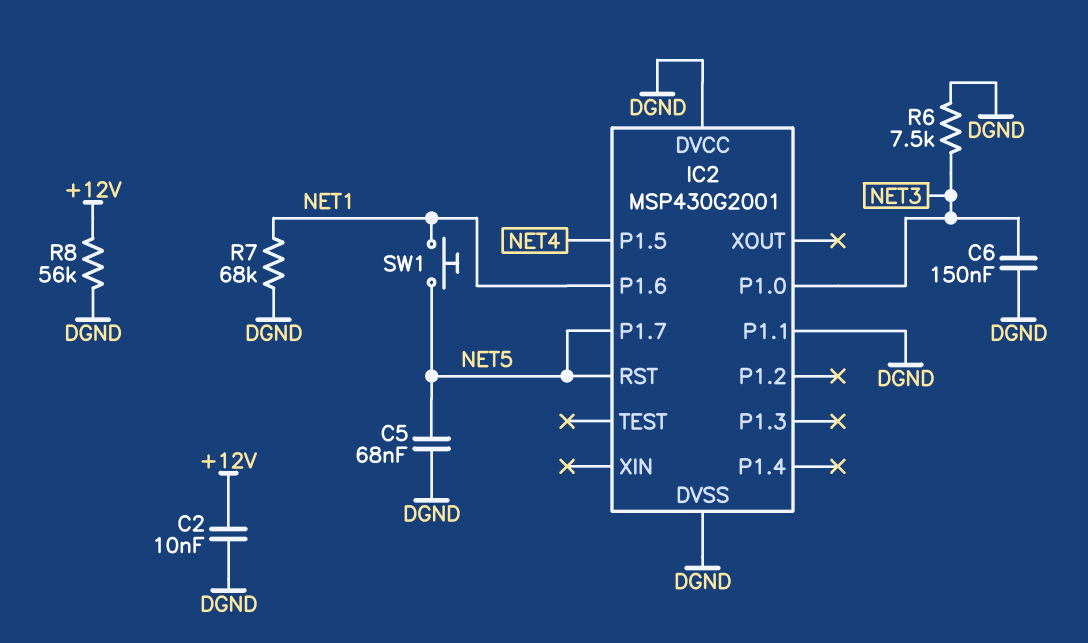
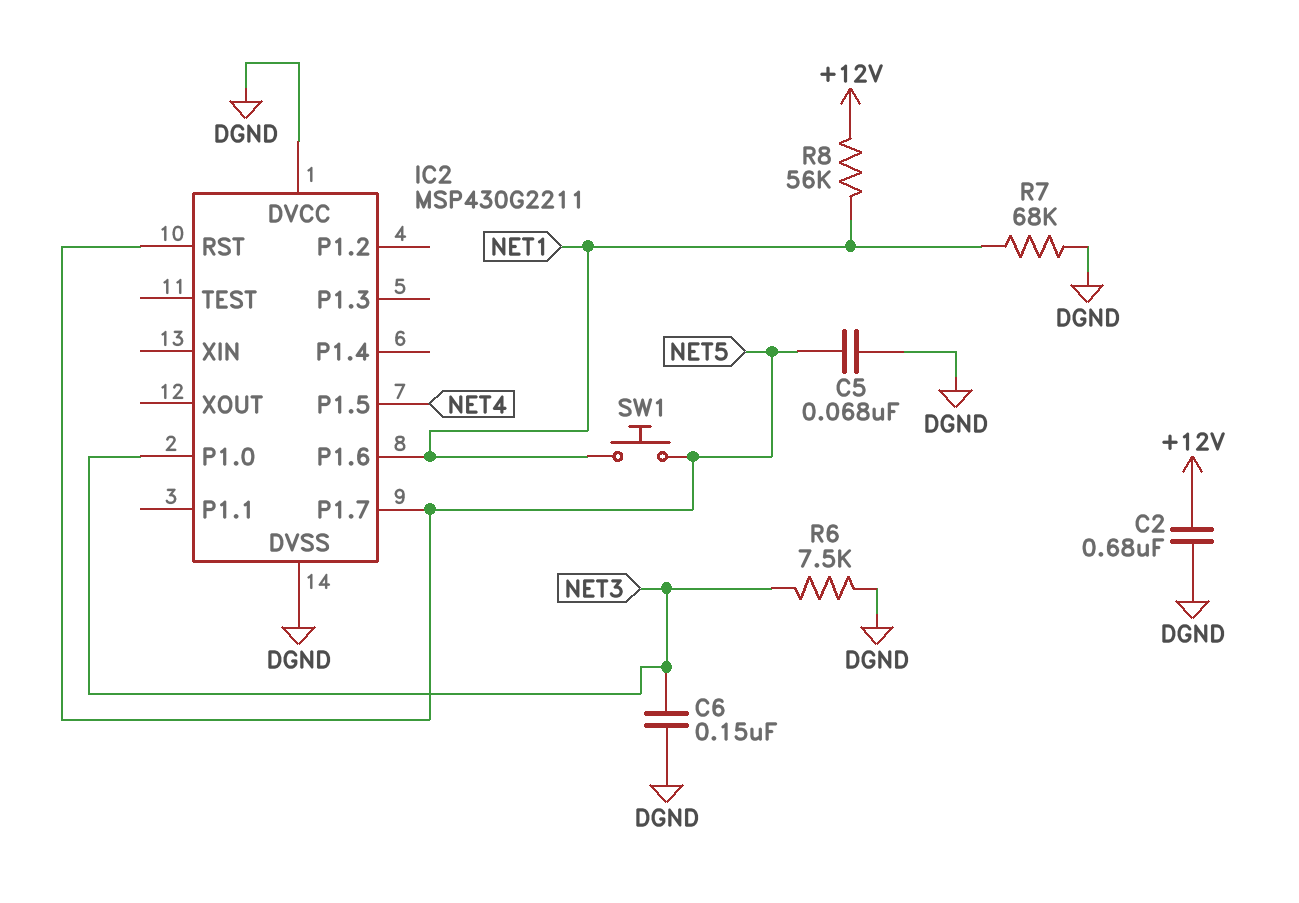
C2: 10nF (+12V, DGND) -> 680nF (+12V, DGND)
IC2: MSP430G2001 -> MSP430G2211
IC2 pin P1.1: DGND -> none
R8: 56k (+12V, DGND) -> 56k (+12V, NET1)

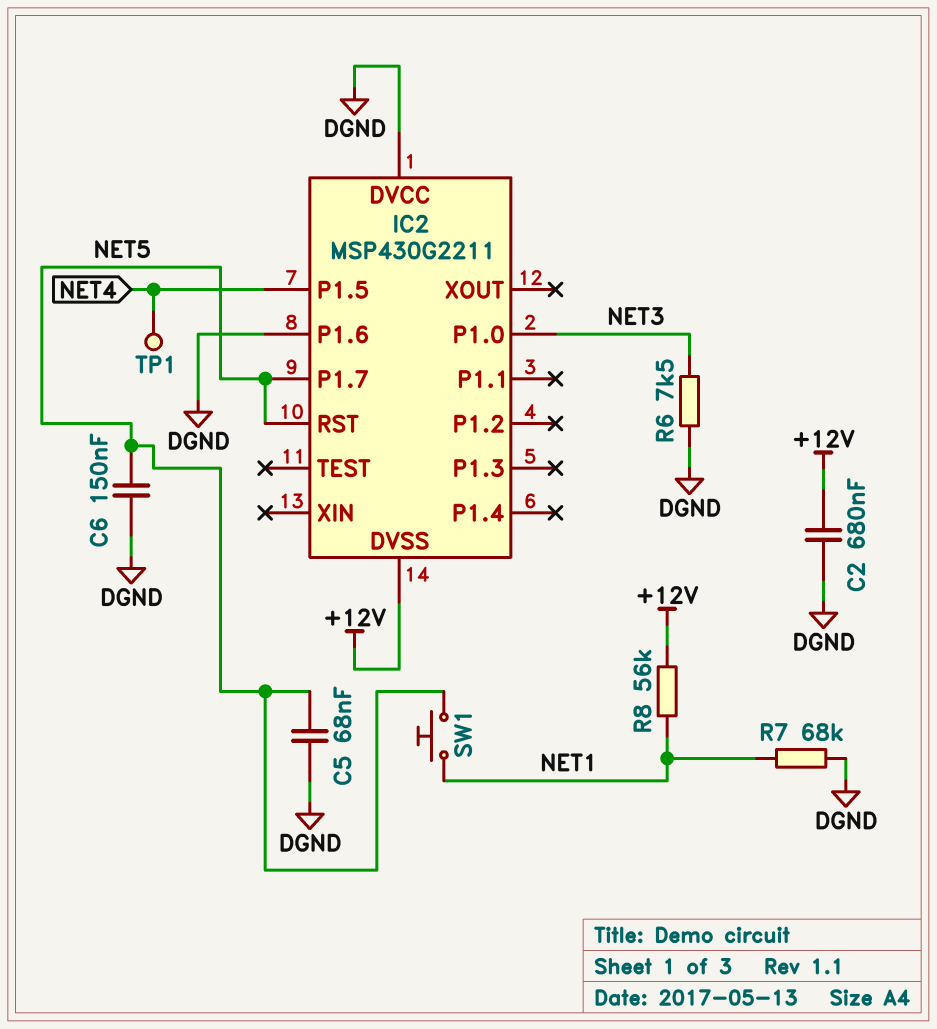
C6: 150nF (DGND, NET3) -> 150nF (DGND, NET5)
IC2 pin DVSS: DGND -> +12V
IC2 pin P1.6: NET1 -> DGND
TP1: none -> test point (NET4)

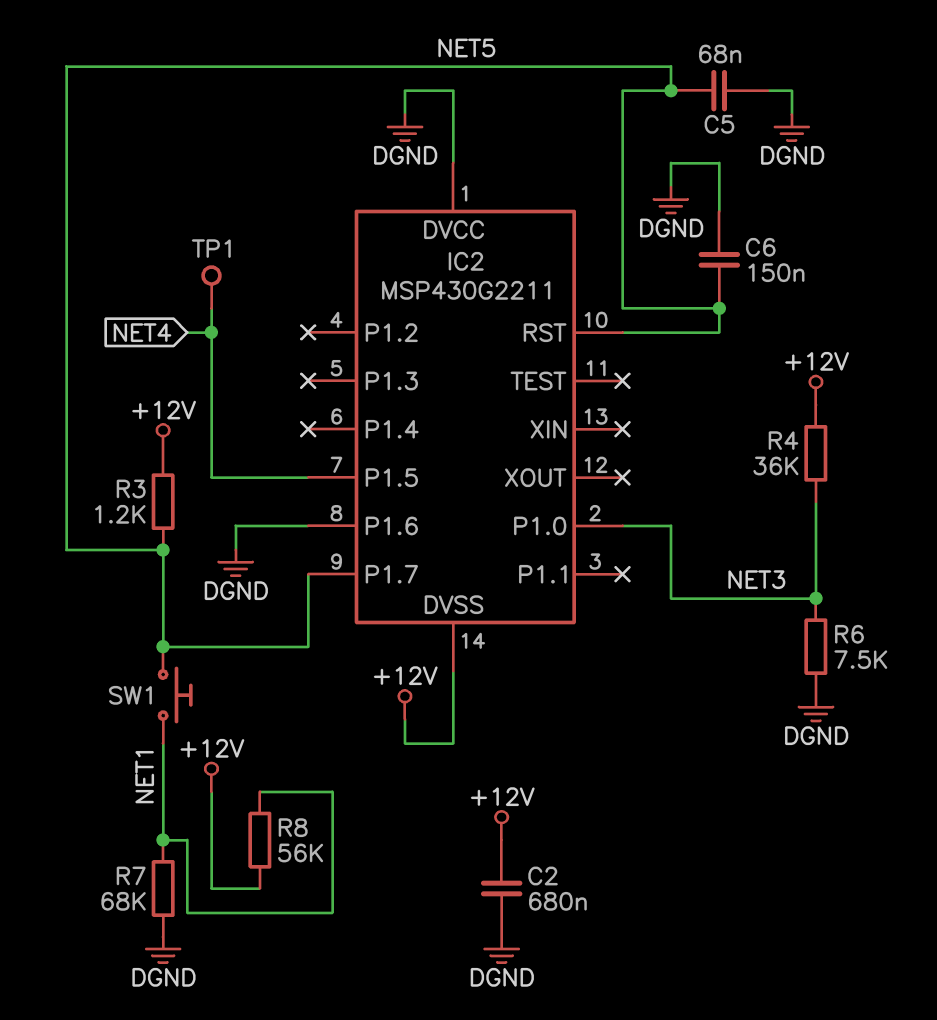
R3: none -> 1.2k (+12V, NET5)
R4: none -> 36k (+12V, NET3)

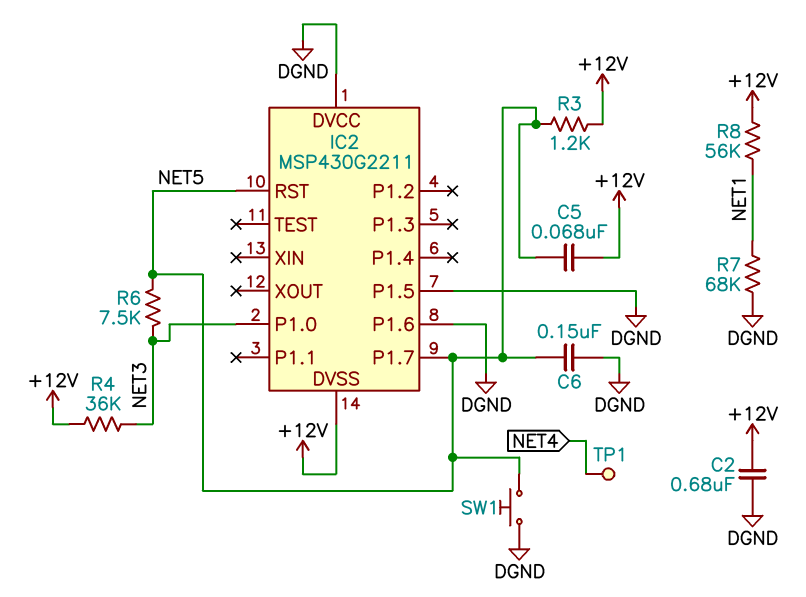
C5: 68nF (DGND, NET5) -> 68nF (+12V, NET5)
IC2 pin P1.5: NET4 -> DGND
R6: 7.5k (DGND, NET3) -> 7.5k (NET3, NET5)
SW1: button (NET1, NET5) -> button (DGND, NET5)

